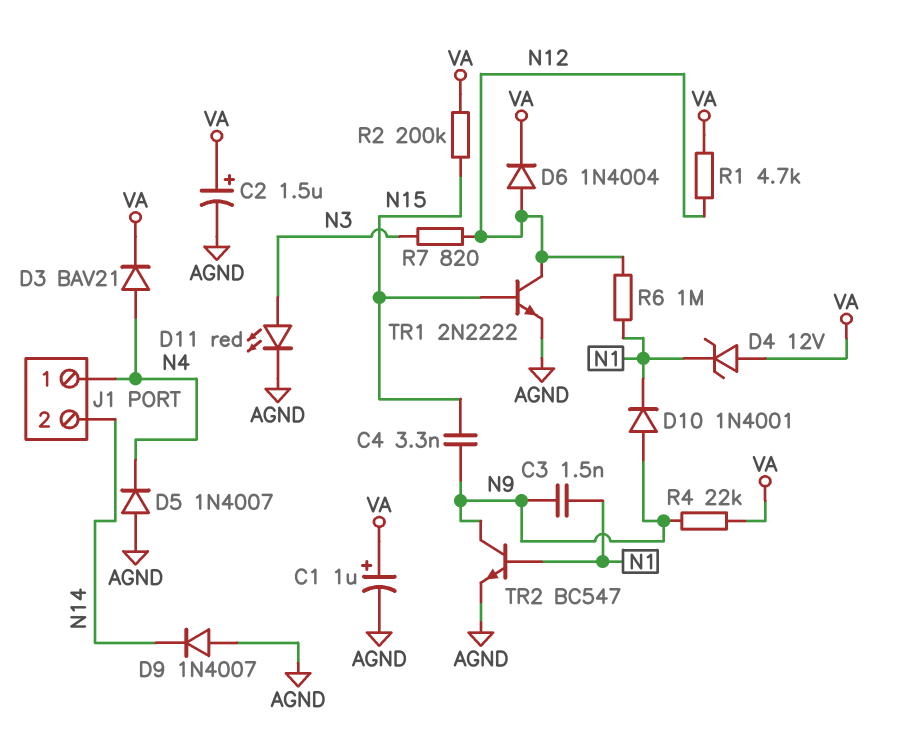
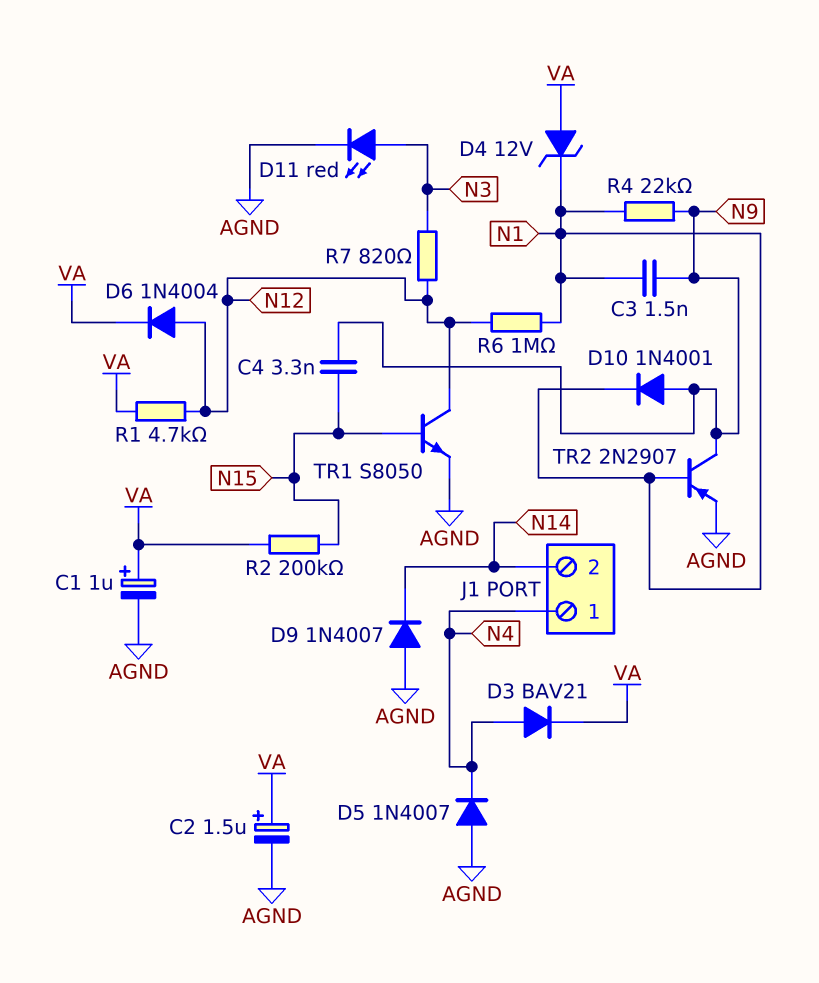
R4: 22k (N9, VA) -> 22k (N1, N9)
TR1: NPN 2N2222 (B N15, C N12, E AGND) -> NPN S8050 (B N15, C N12, E AGND)
TR2: NPN BC547 (B N1, C N9, E AGND) -> PNP 2N2907 (B N1, C N9, E AGND)

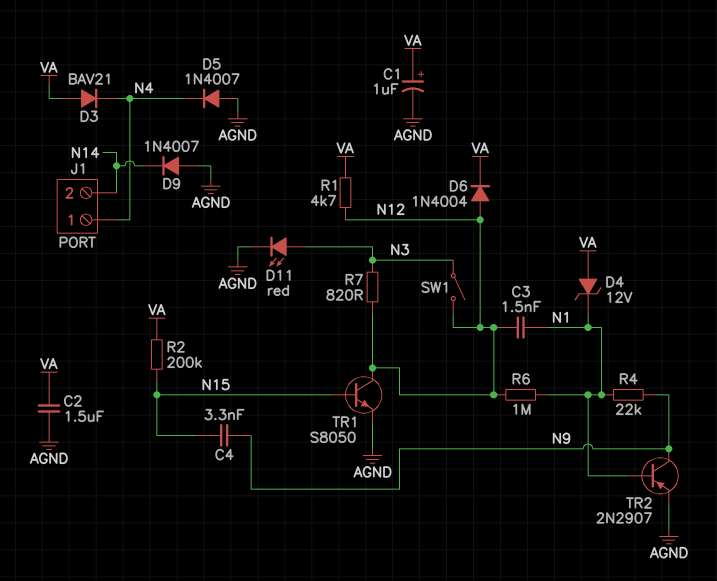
C2: 1.5uF (plus VA, minus AGND) -> 1.5uF (AGND, VA)
C3: 1.5nF (N1, N9) -> 1.5nF (N1, N12)
D3: diode BAV21 (A N4, K VA) -> diode BAV21 (A VA, K N4)
D10: diode 1N4001 (A N9, K N1) -> none
SW1: none -> switch (N3, N12)

